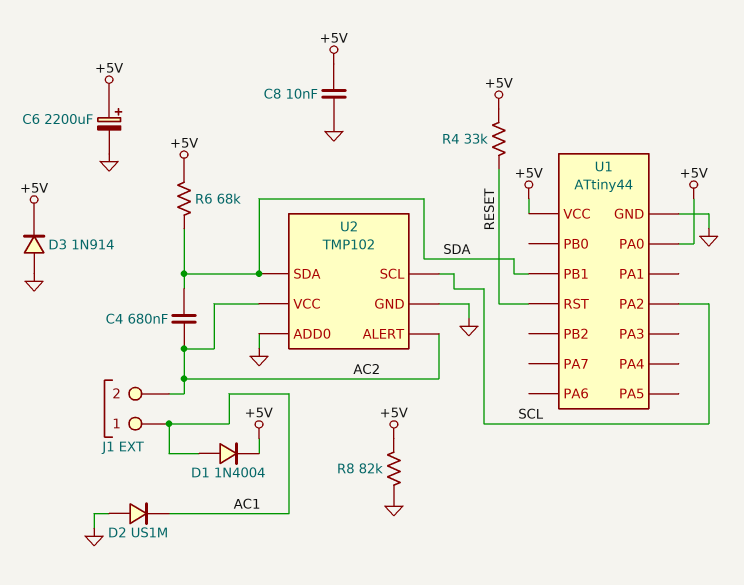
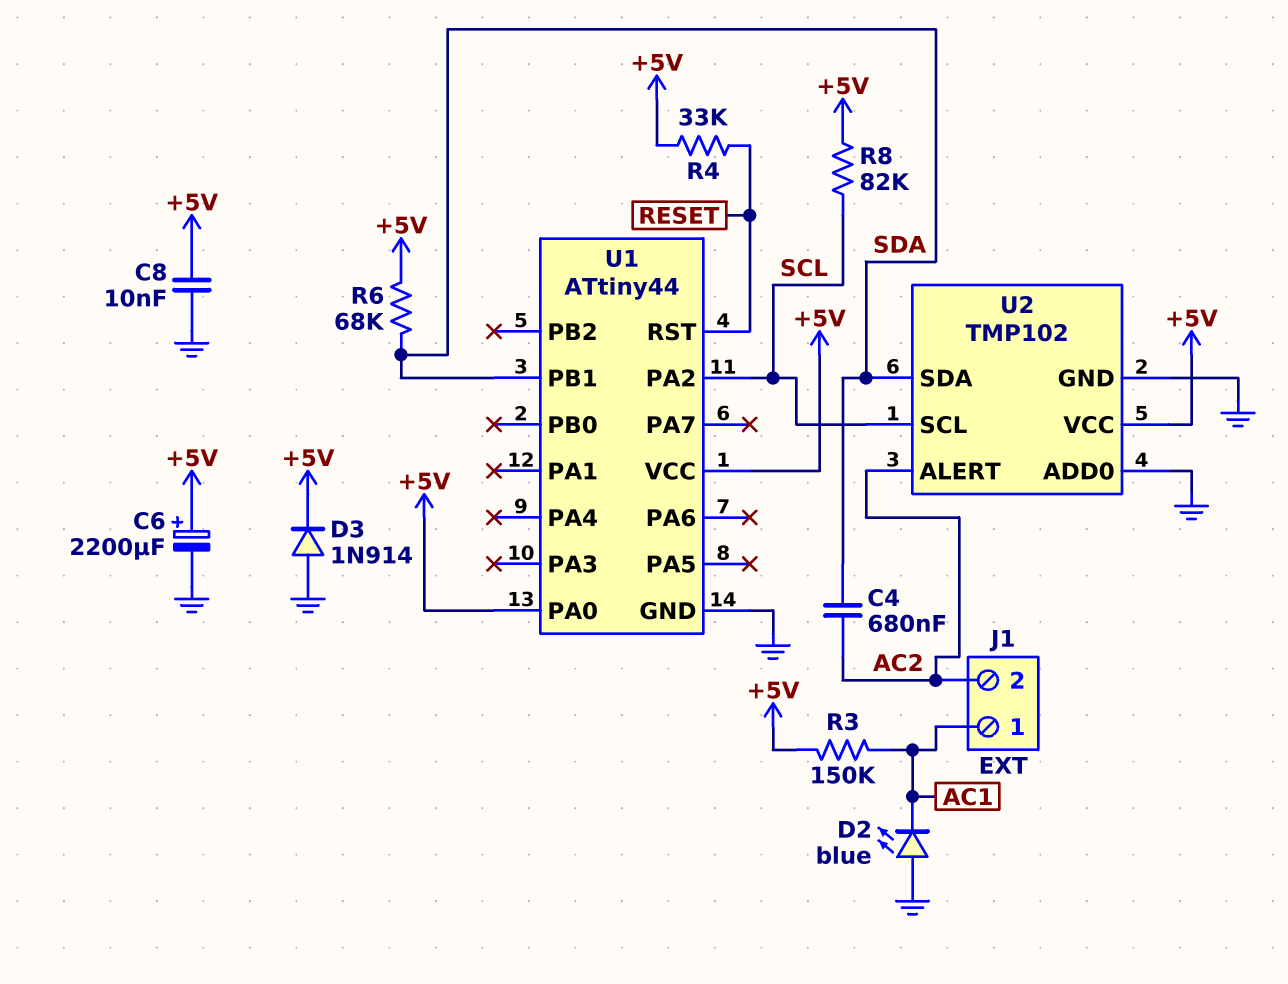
D1: diode 1N4004 (A AC1, K +5V) -> none
D2: diode US1M (A GND, K AC1) -> LED blue (A GND, K AC1)
R3: none -> 150k (+5V, AC1)
R8: 82k (+5V, GND) -> 82k (+5V, SCL)
U2 pin VCC: AC2 -> +5V

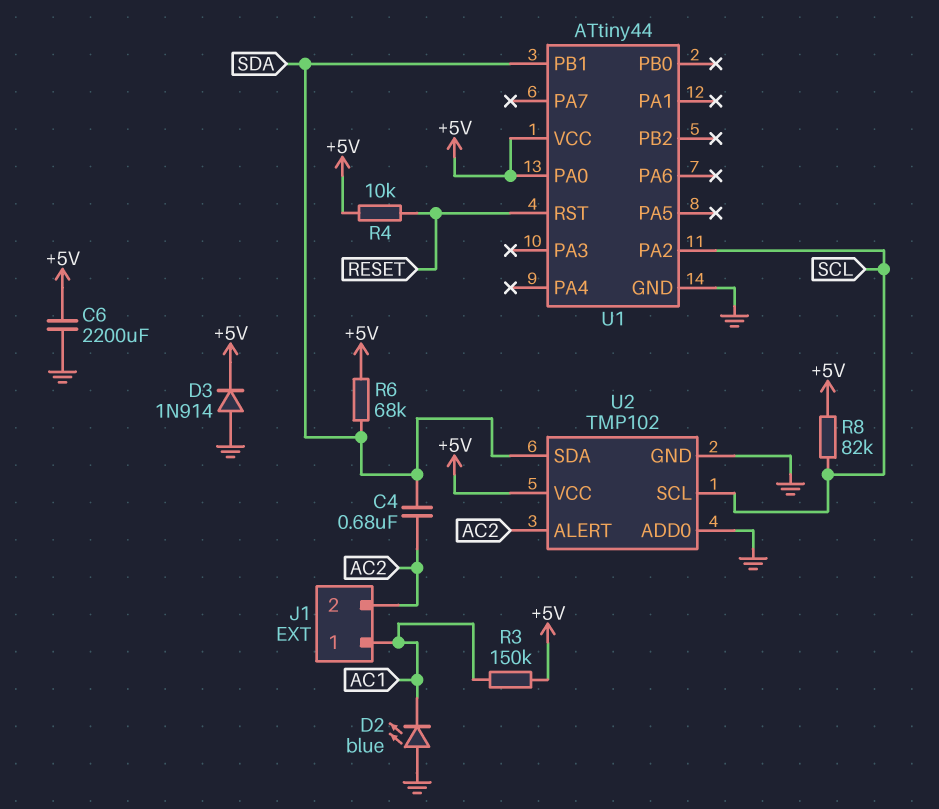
C6: 2200uF (plus +5V, minus GND) -> 2200uF (+5V, GND)
C8: 10nF (+5V, GND) -> none
R4: 33k (+5V, RESET) -> 10k (+5V, RESET)

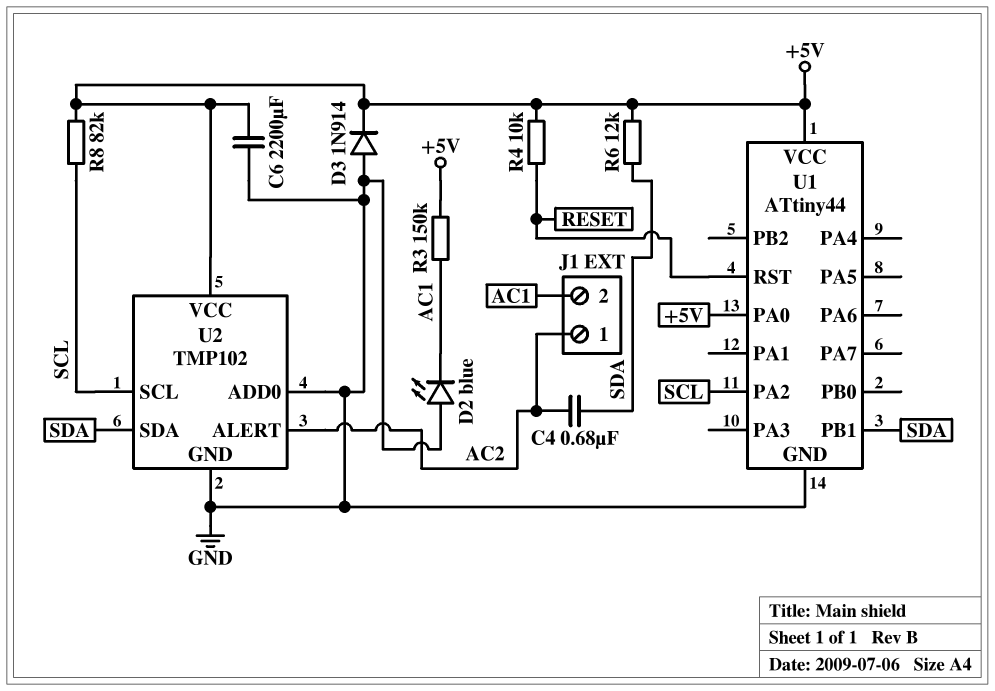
J1 pin 1: AC1 -> AC2
J1 pin 2: AC2 -> AC1
R6: 68k (+5V, SDA) -> 12k (+5V, SDA)

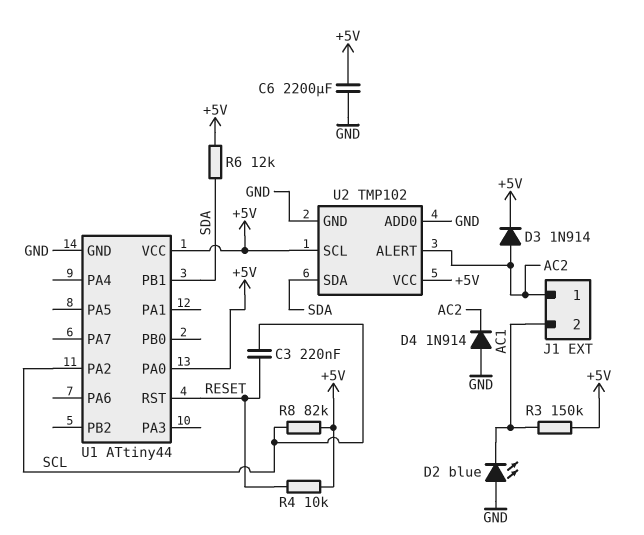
C3: none -> 220nF (RESET, SCL)
C4: 680nF (AC2, SDA) -> none
D3: diode 1N914 (A GND, K +5V) -> diode 1N914 (A AC2, K +5V)
D4: none -> diode 1N914 (A GND, K AC2)
U2 pin SCL: SCL -> +5V

